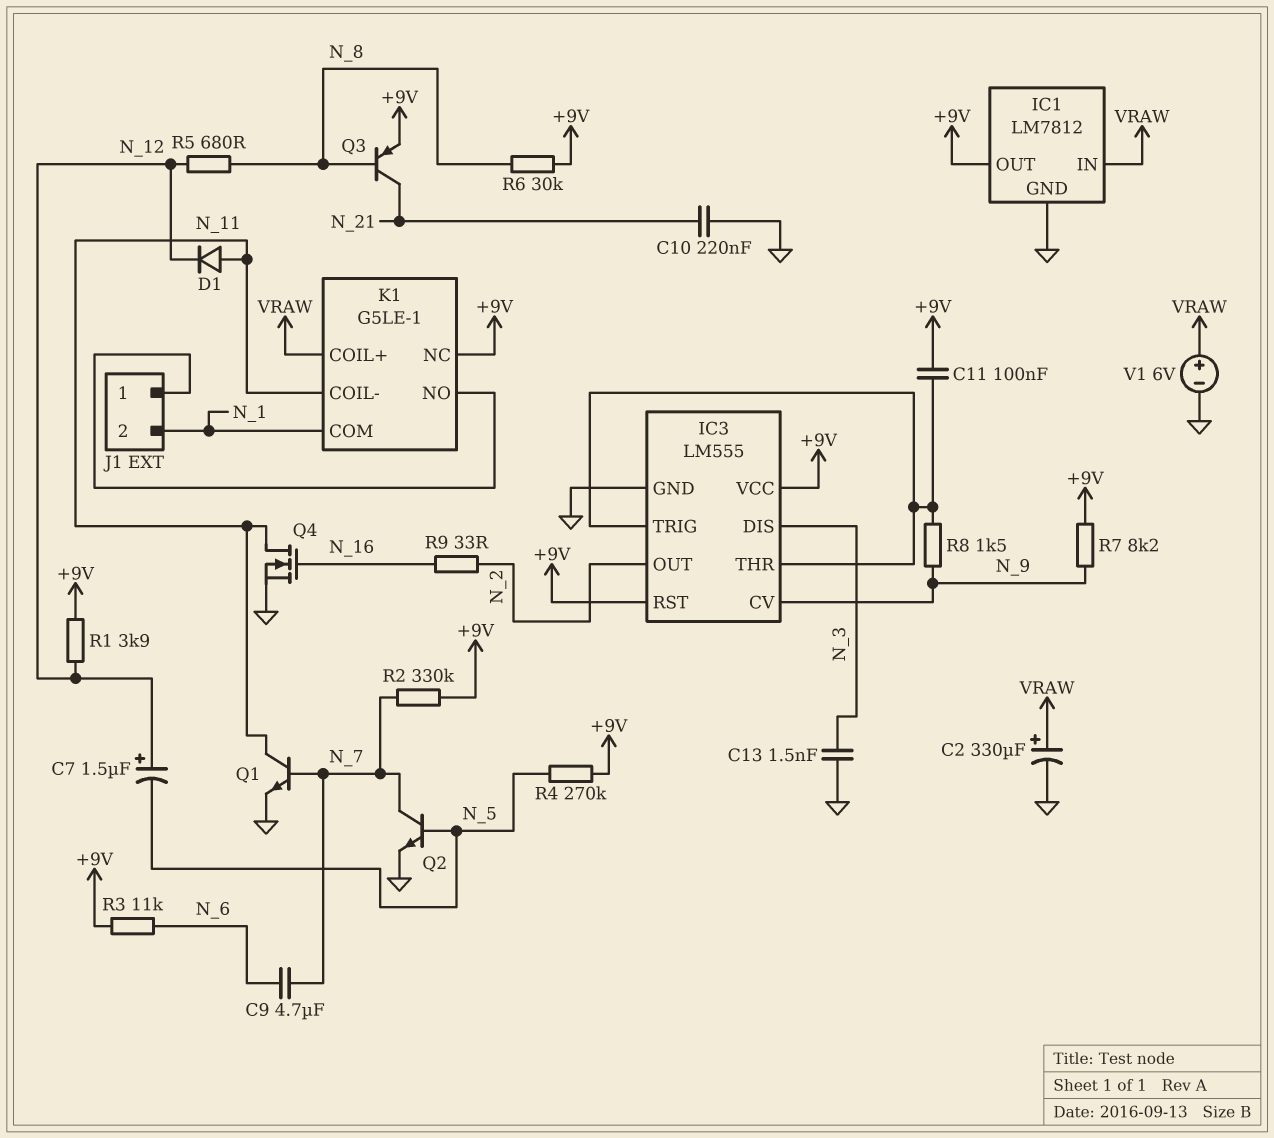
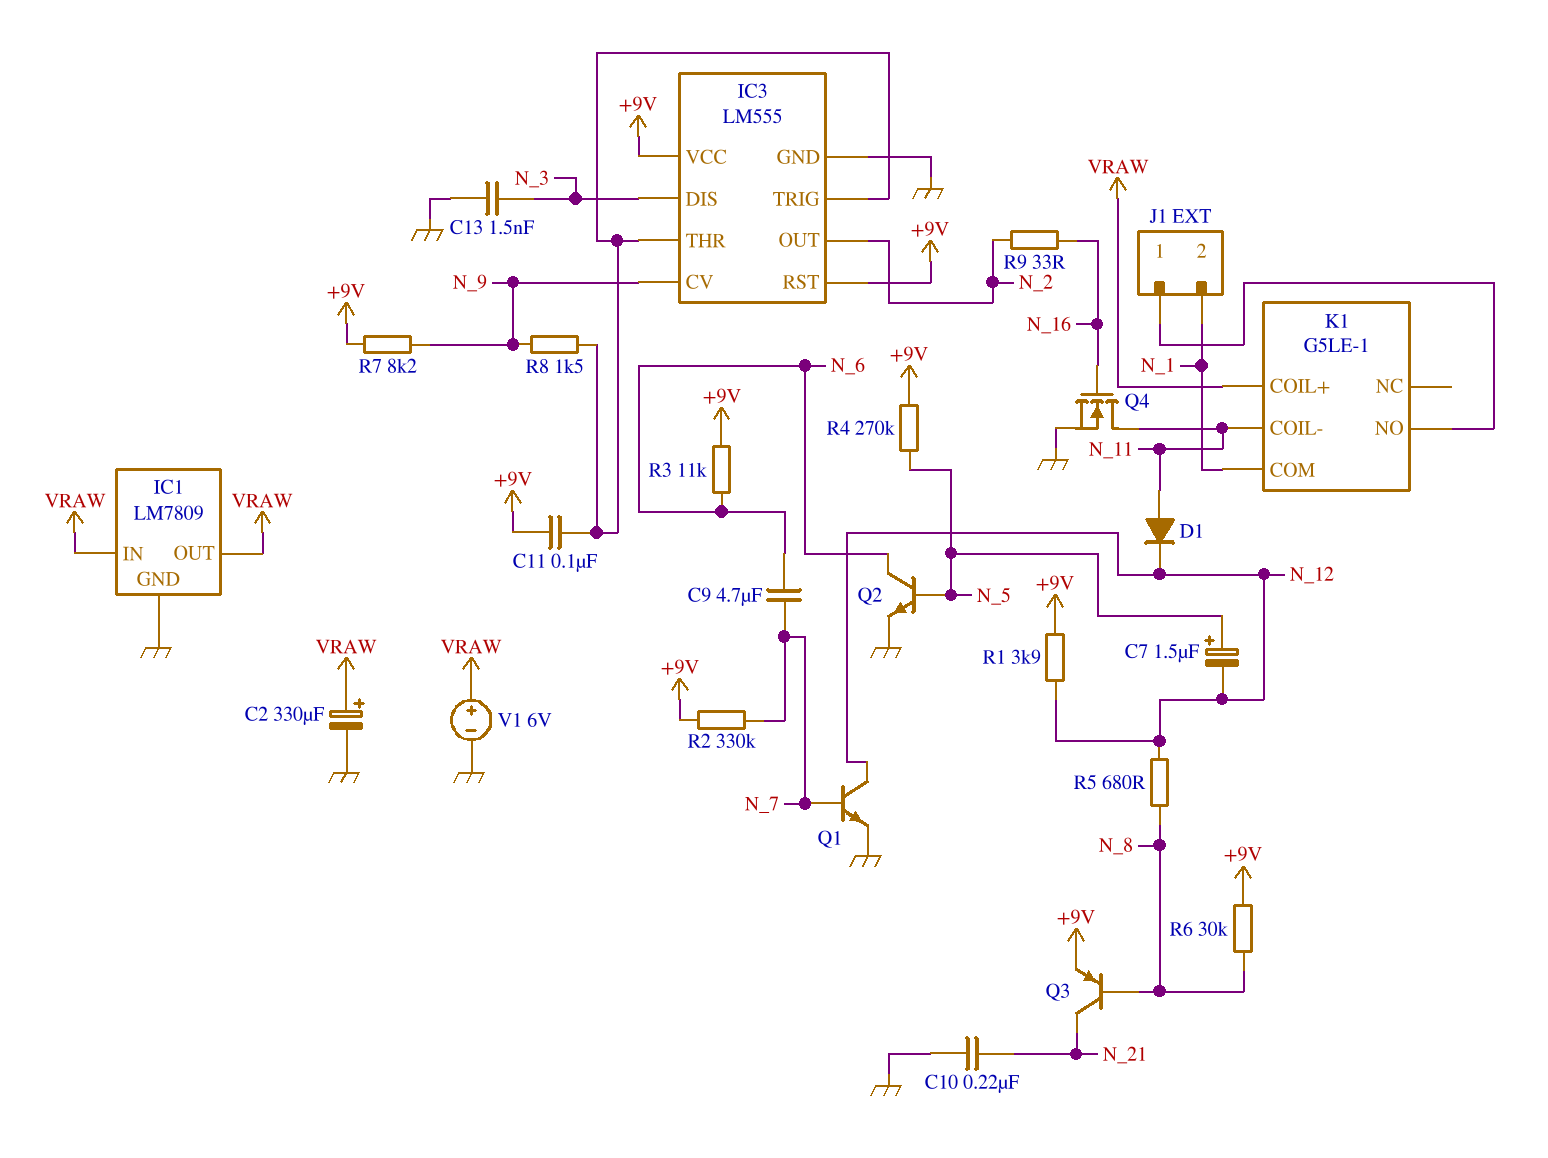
C7: 1.5uF (plus N_12, minus N_5) -> 1.5uF (plus N_5, minus N_12)
IC1: LM7812 -> LM7809
IC1 pin OUT: +9V -> VRAW
K1 pin NC: +9V -> none
Q1: NPN (B N_7, C N_11, E GND) -> NPN (B N_7, C N_12, E GND)
Q2: NPN (B N_5, C N_7, E GND) -> NPN (B N_5, C N_6, E GND)

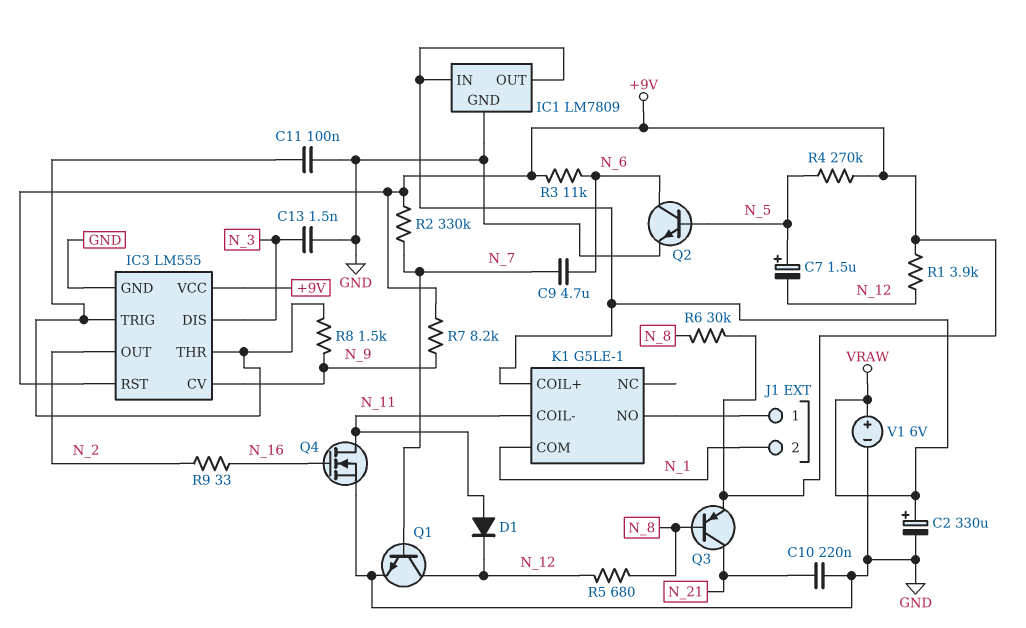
C11: 100nF (+9V, IC3/THR) -> 100nF (GND, IC3/THR)

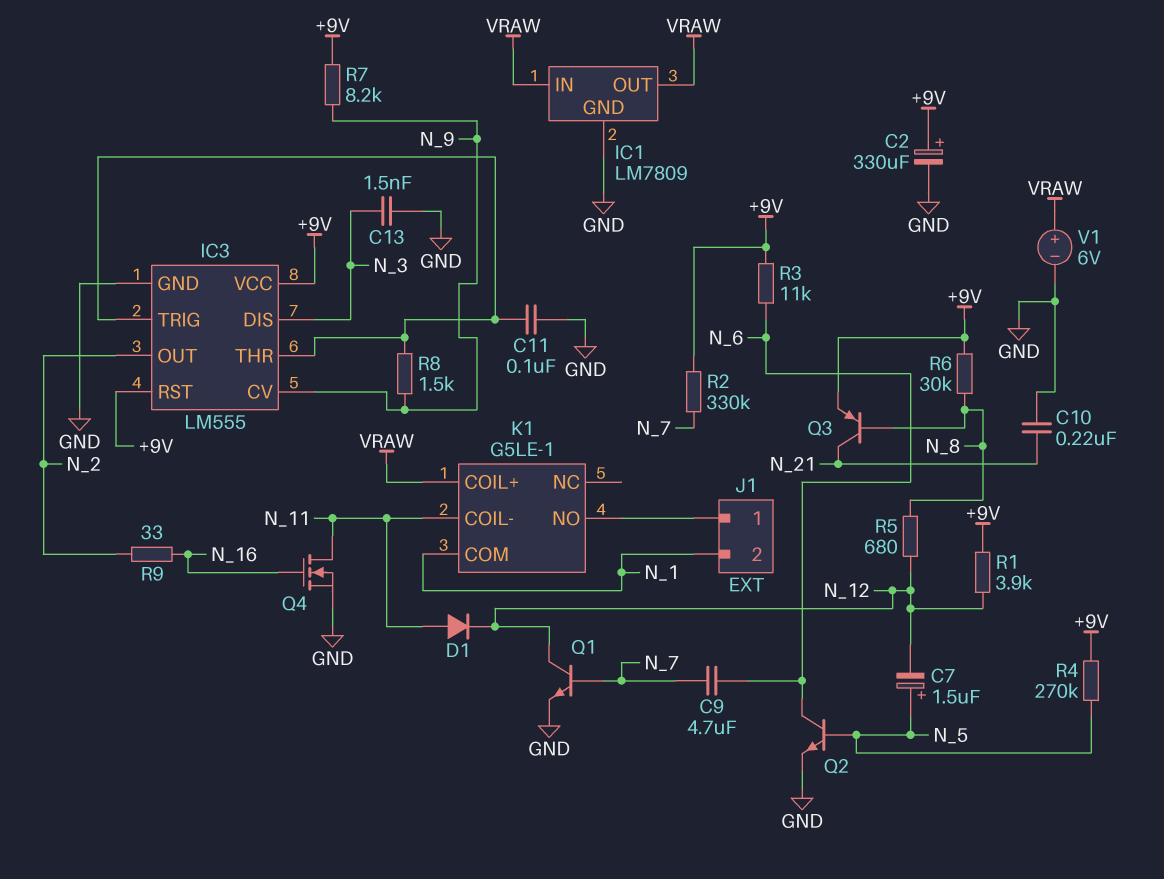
C2: 330uF (plus VRAW, minus GND) -> 330uF (plus +9V, minus GND)

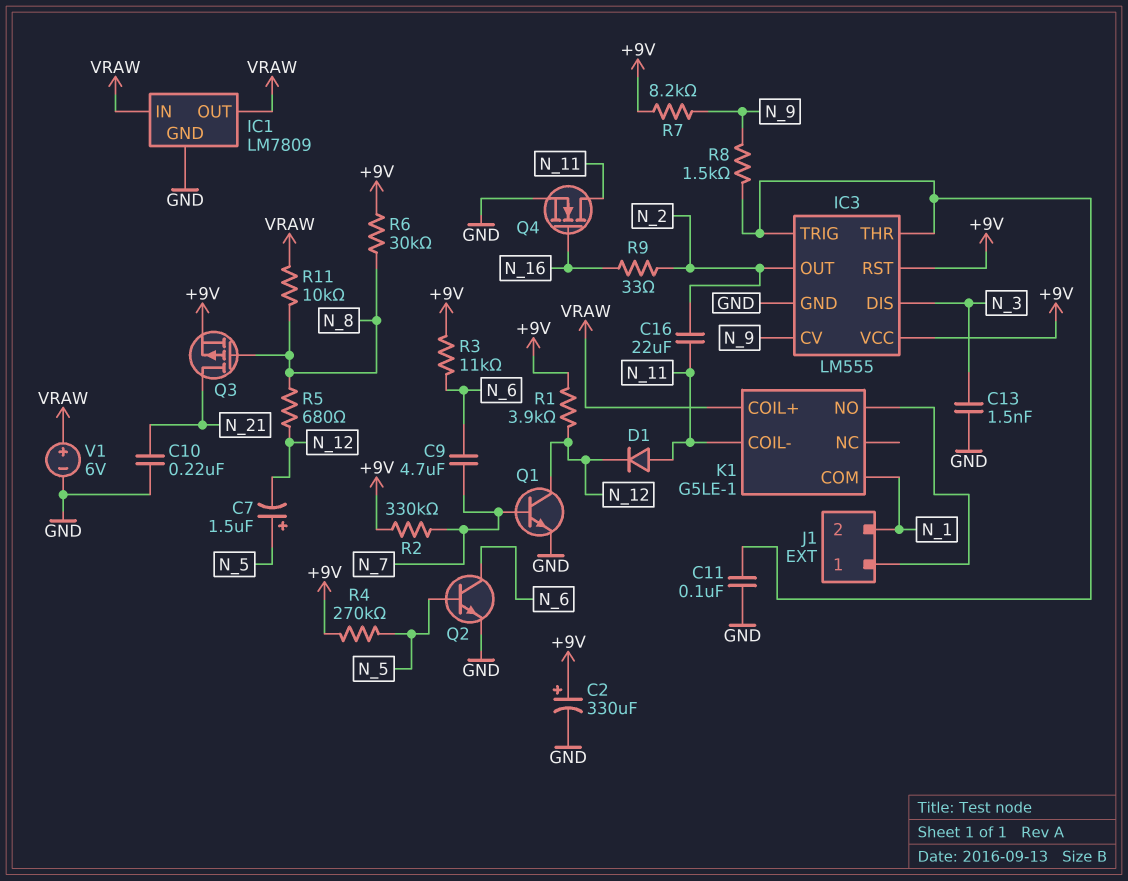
C16: none -> 22uF (N_2, N_11)
Q3: PNP (B N_8, C N_21, E +9V) -> PMOS (G N_8, D N_21, S +9V)
R11: none -> 10k (N_8, VRAW)

